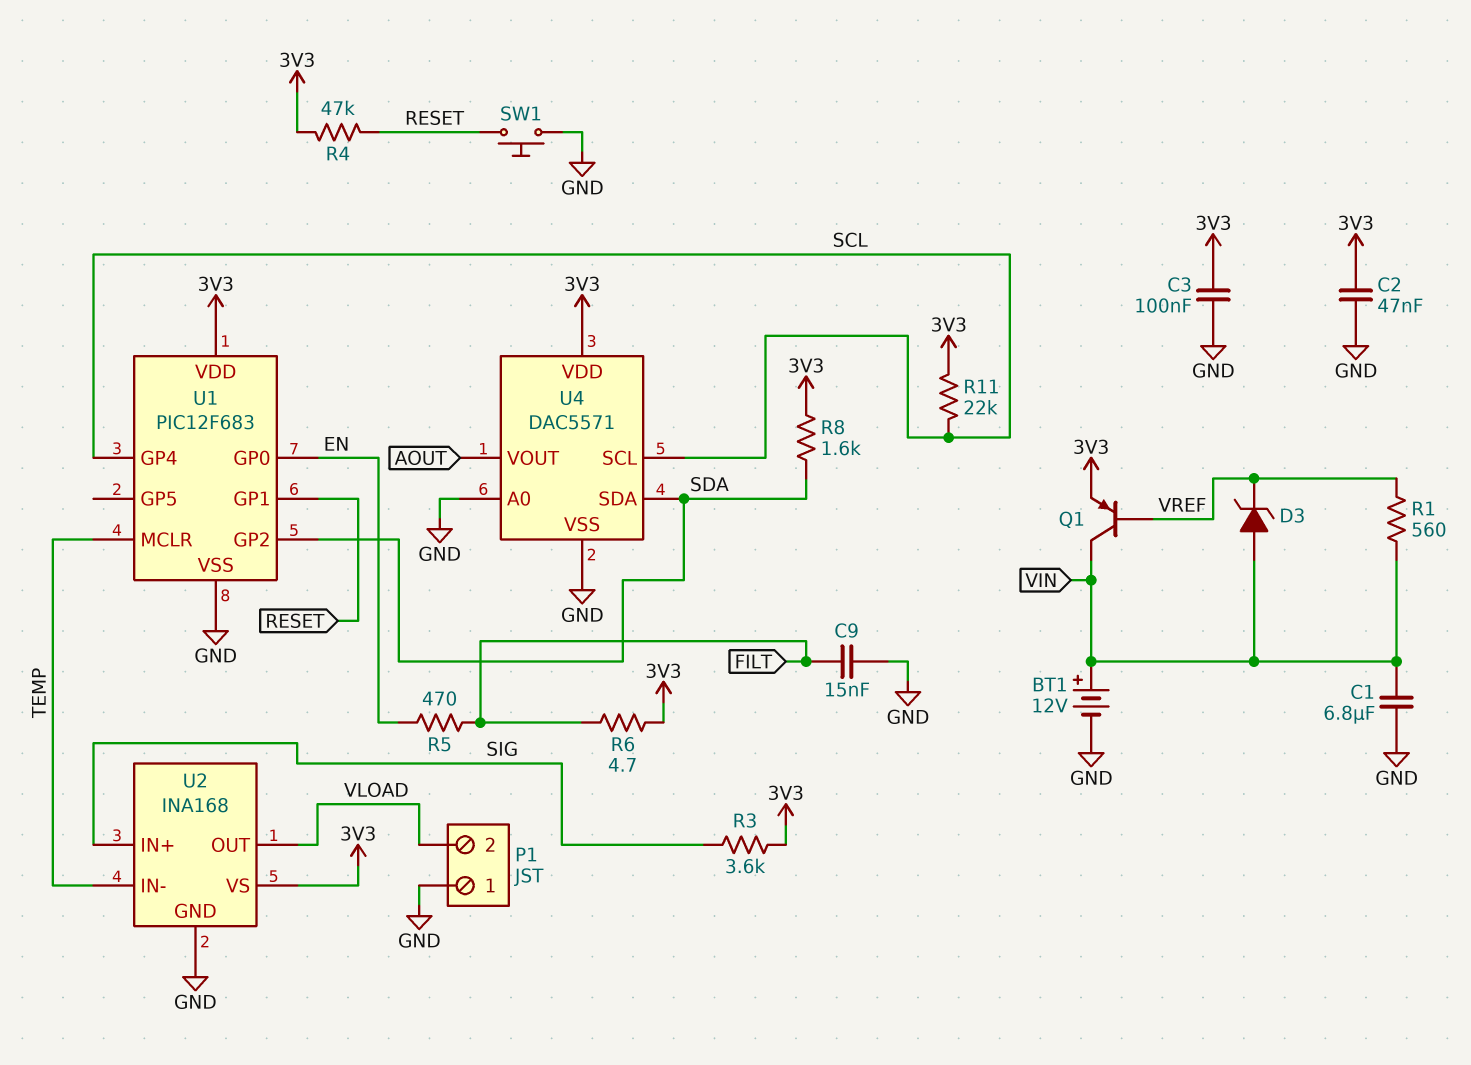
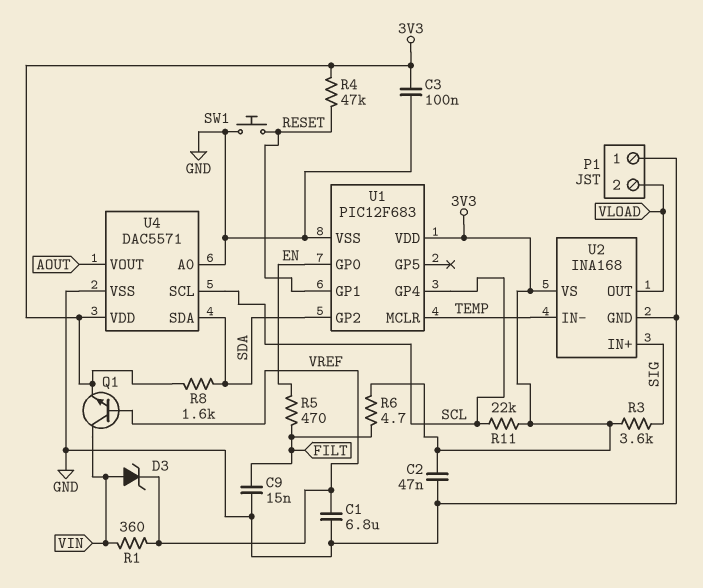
BT1: 12V (plus VIN, minus GND) -> none
C1: 6.8uF (GND, VIN) -> 6.8uF (GND, VREF)
Q1: PNP (B VREF, C VIN, E 3V3) -> NPN (B VREF, C VIN, E 3V3)
R1: 560 (VIN, VREF) -> 360 (VIN, VREF)

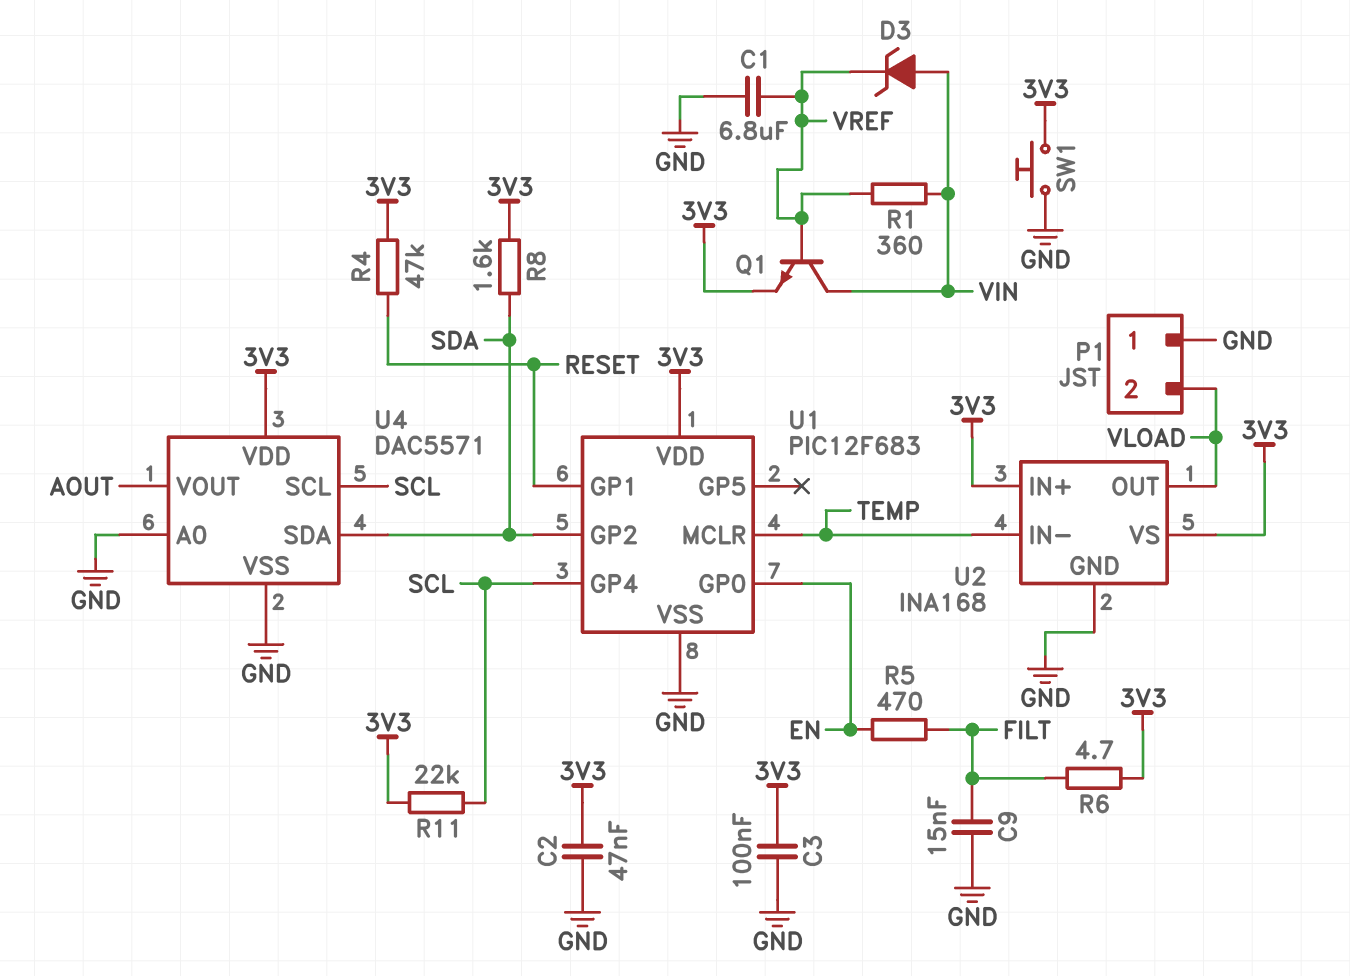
R3: 3.6k (3V3, SIG) -> none
SW1: button (GND, RESET) -> button (3V3, GND)
U2 pin IN+: SIG -> 3V3

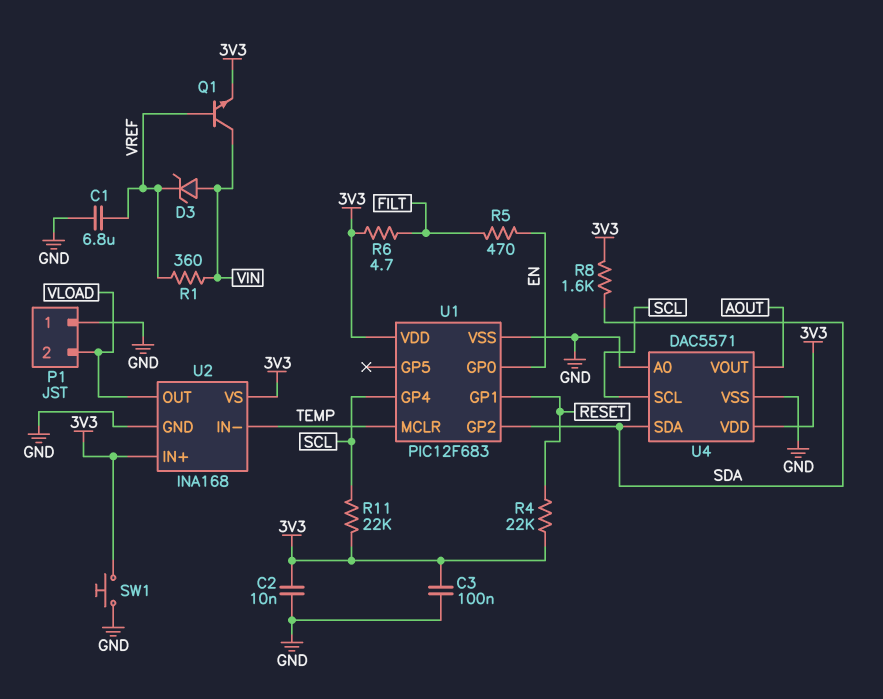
C2: 47nF (3V3, GND) -> 10nF (3V3, GND)
C9: 15nF (FILT, GND) -> none
R4: 47k (3V3, RESET) -> 22k (3V3, RESET)

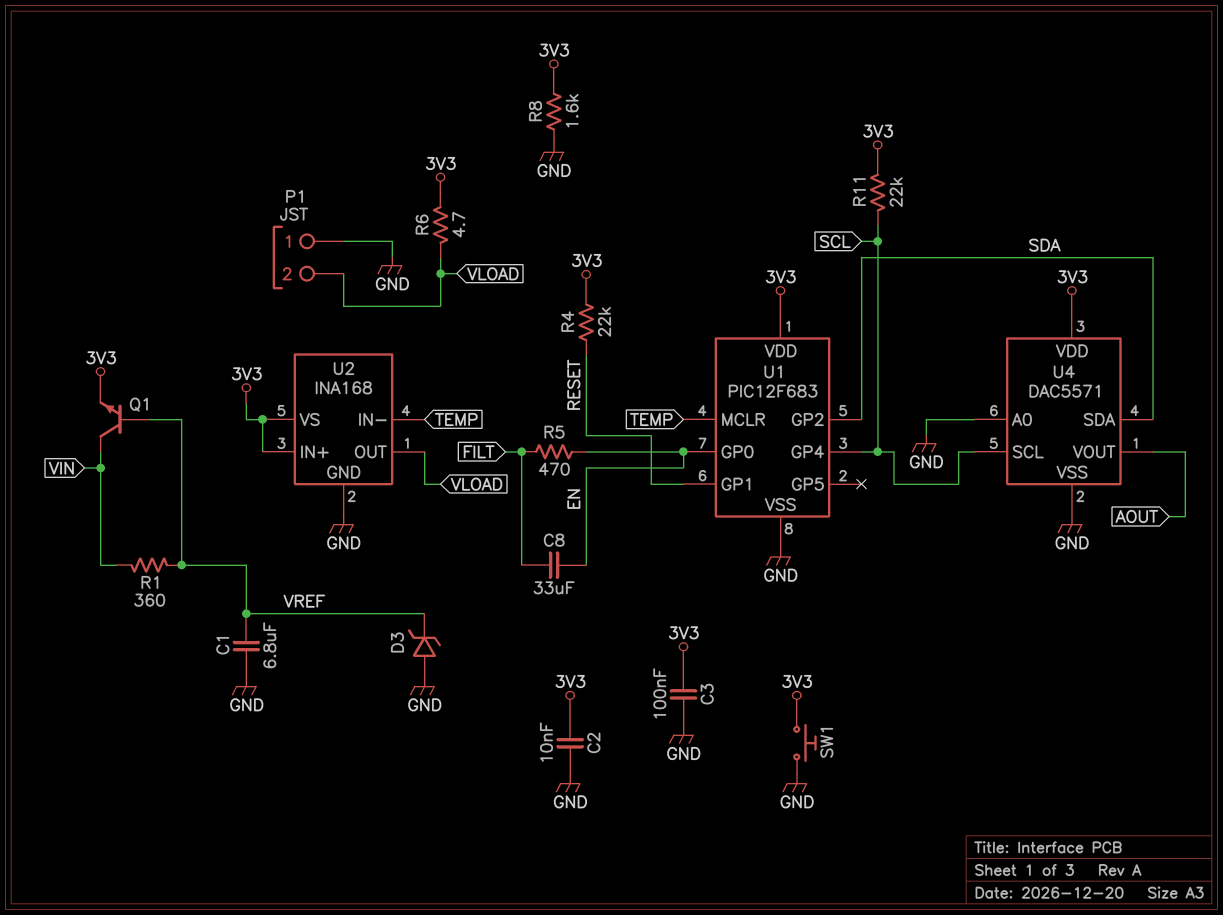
C8: none -> 33uF (EN, FILT)
D3: zener (A VIN, K VREF) -> zener (A GND, K VREF)
R6: 4.7 (3V3, FILT) -> 4.7 (3V3, VLOAD)
R8: 1.6k (3V3, SDA) -> 1.6k (3V3, GND)

